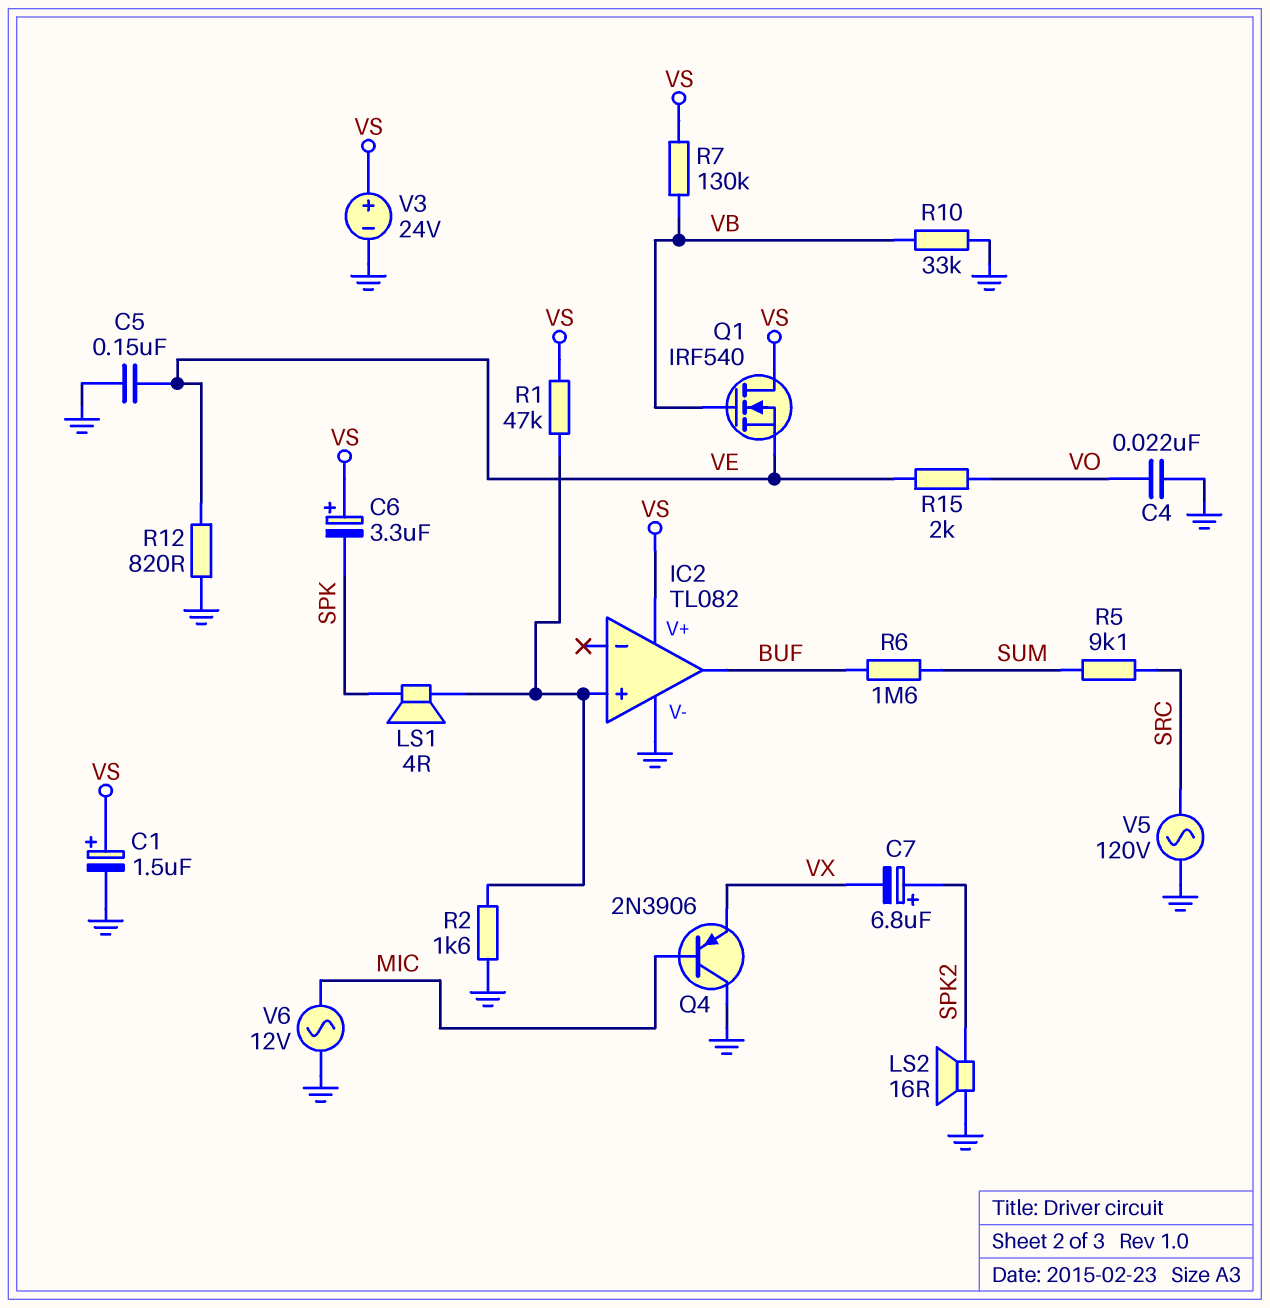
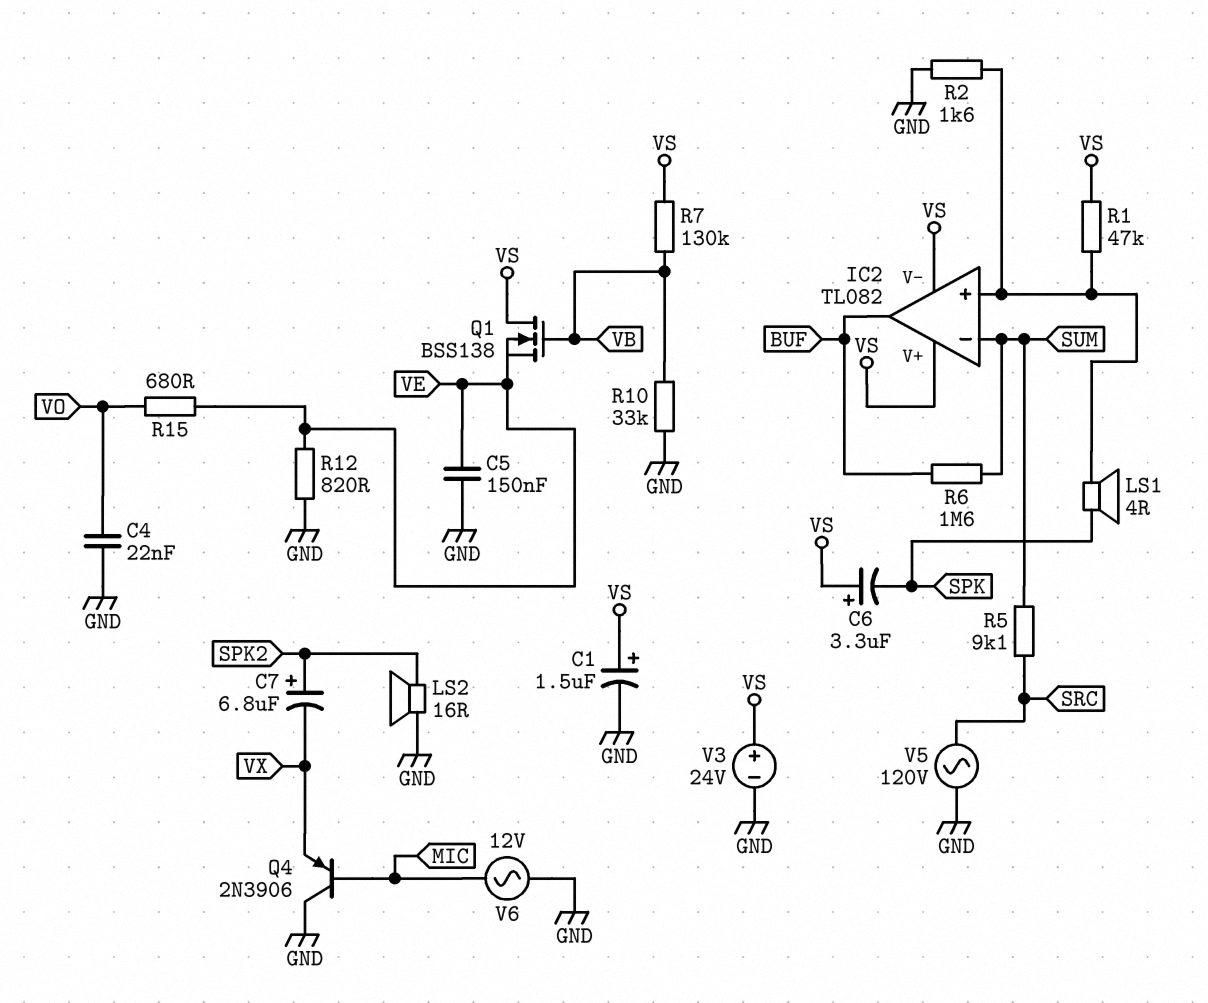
IC2 pin V-: GND -> VS
IC2 pin in-: none -> SUM
Q1: NMOS IRF540 (G VB, D VS, S VE) -> NMOS BSS138 (G VB, D VS, S VE)
R15: 2k (VE, VO) -> 680 (VE, VO)

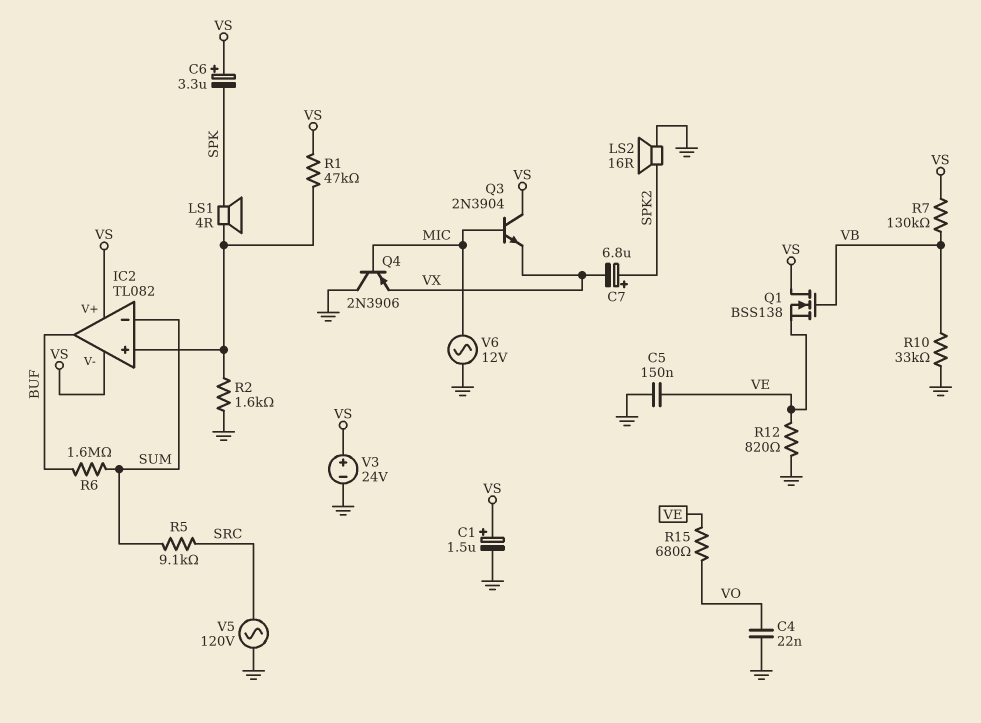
Q3: none -> NPN 2N3904 (B MIC, C VS, E VX)

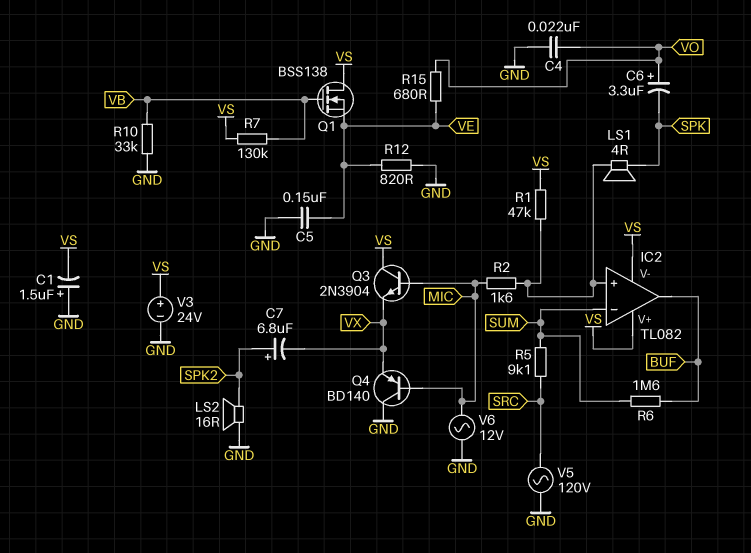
C1: 1.5uF (plus VS, minus GND) -> 1.5uF (plus GND, minus VS)
C6: 3.3uF (plus VS, minus SPK) -> 3.3uF (plus VO, minus SPK)
Q4: PNP 2N3906 (B MIC, C GND, E VX) -> PNP BD140 (B MIC, C GND, E VX)
R2: 1.6k (GND, IC2/in+) -> 1.6k (IC2/in+, MIC)

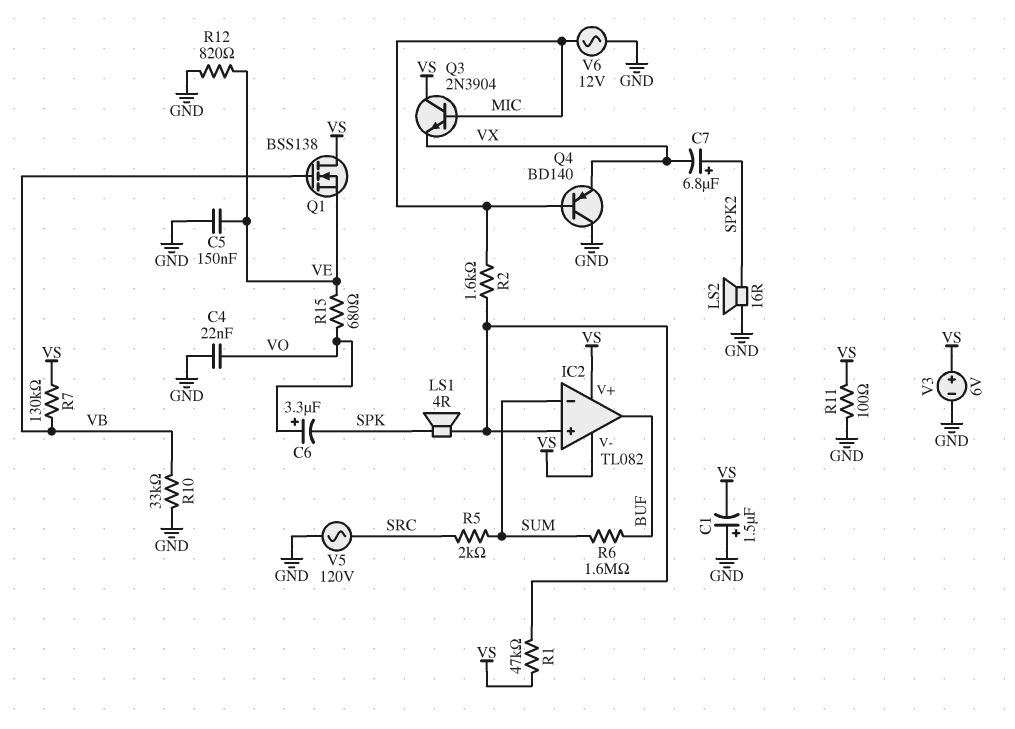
R5: 9.1k (SRC, SUM) -> 2k (SRC, SUM)
R11: none -> 100 (GND, VS)
V3: 24V (plus VS, minus GND) -> 6V (plus VS, minus GND)

